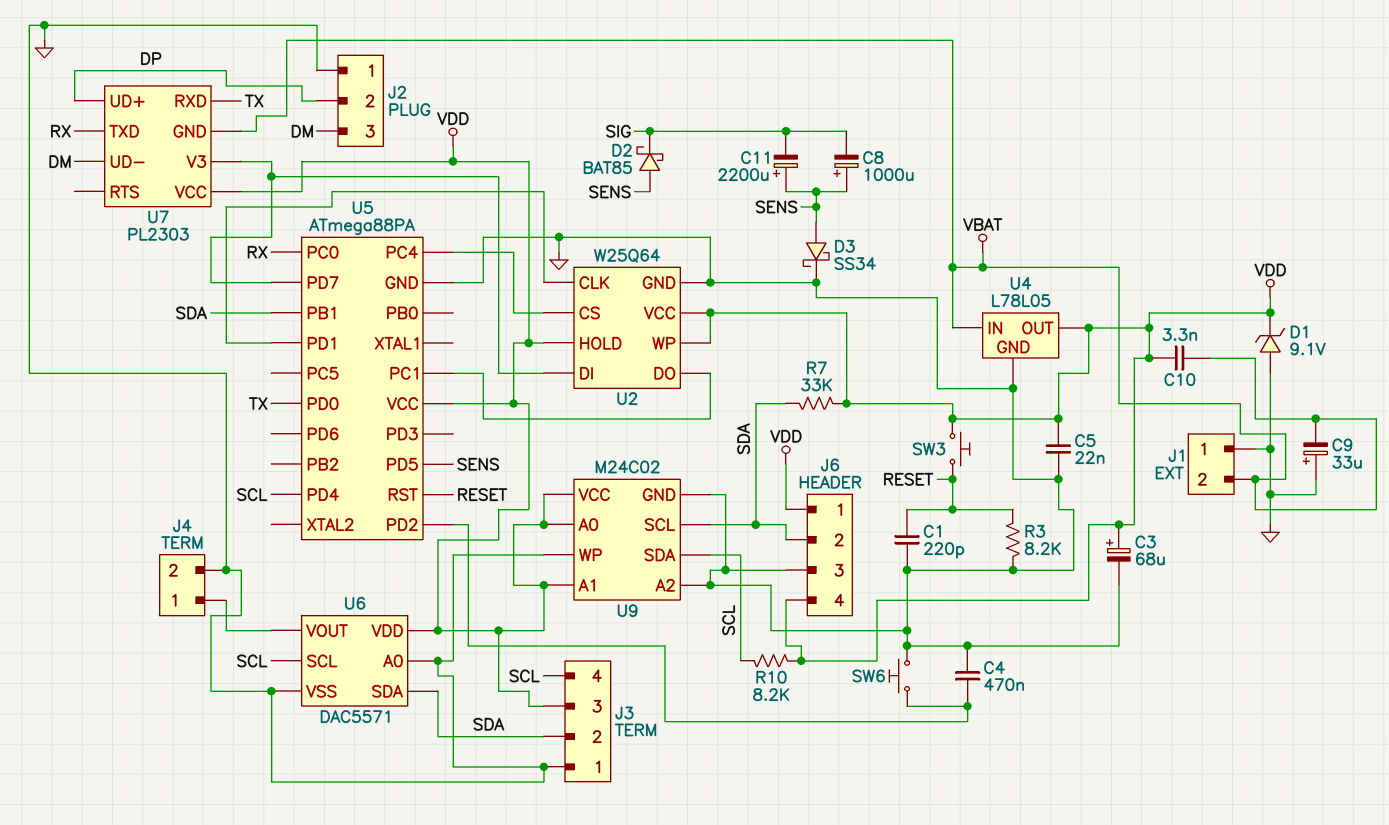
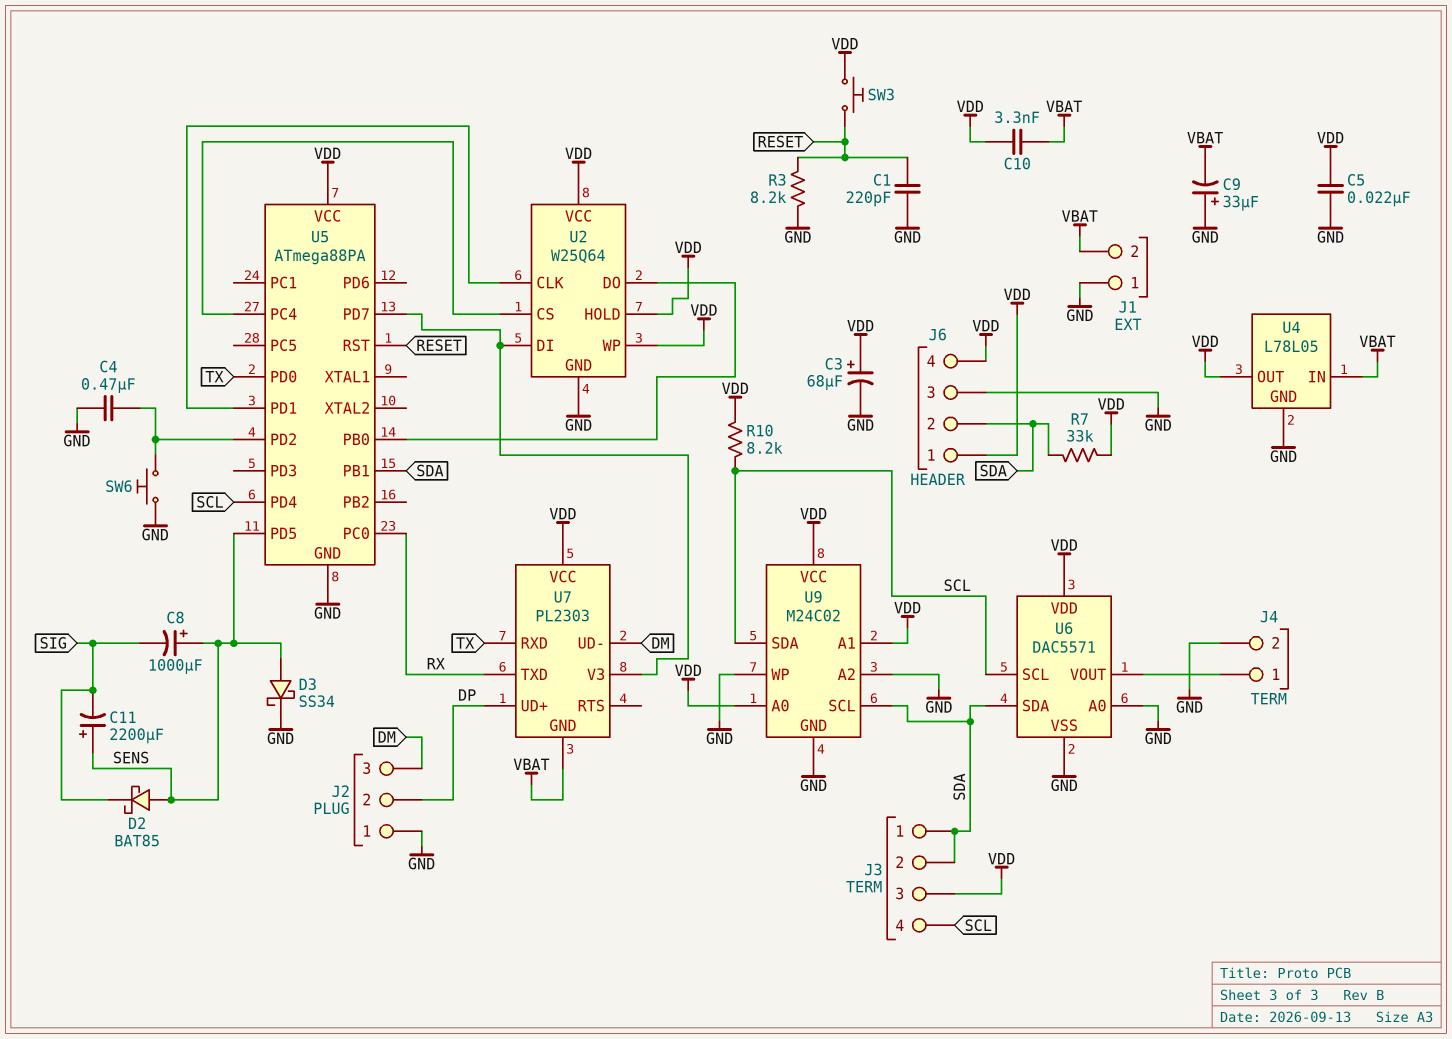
D1: zener 9.1V (A GND, K VDD) -> none
J3 pin 1: GND -> SDA
U5 pin PB0: none -> U2/DO
U5 pin PC1: U2/DO -> none

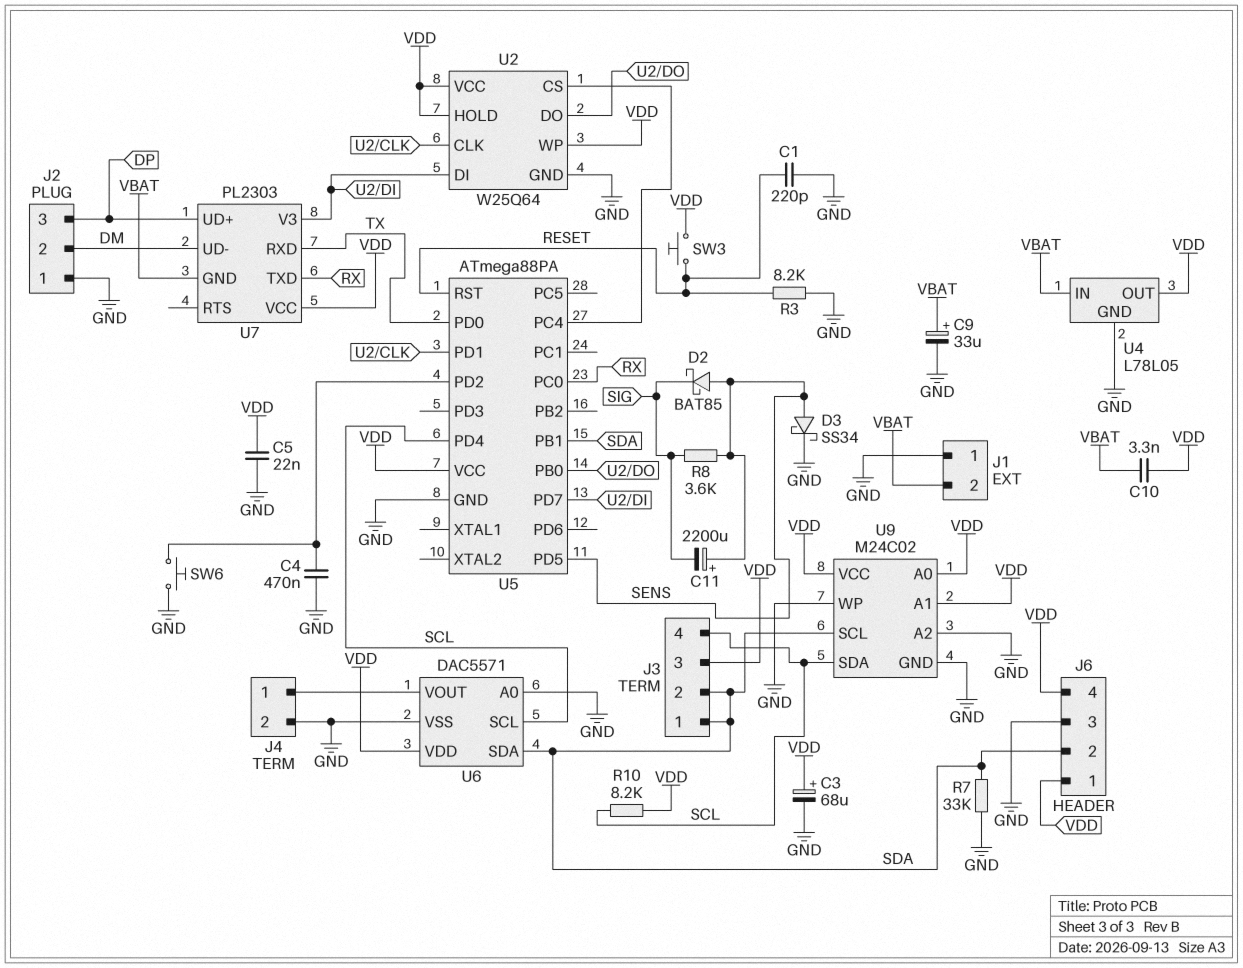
C8: 1000uF (plus SENS, minus SIG) -> none
C9: 33uF (plus GND, minus VBAT) -> 33uF (plus VBAT, minus GND)
J2 pin 2: DP -> DM
J2 pin 3: DM -> DP
R7: 33k (SDA, VDD) -> 33k (GND, SDA)
R8: none -> 3.6k (SENS, SIG)

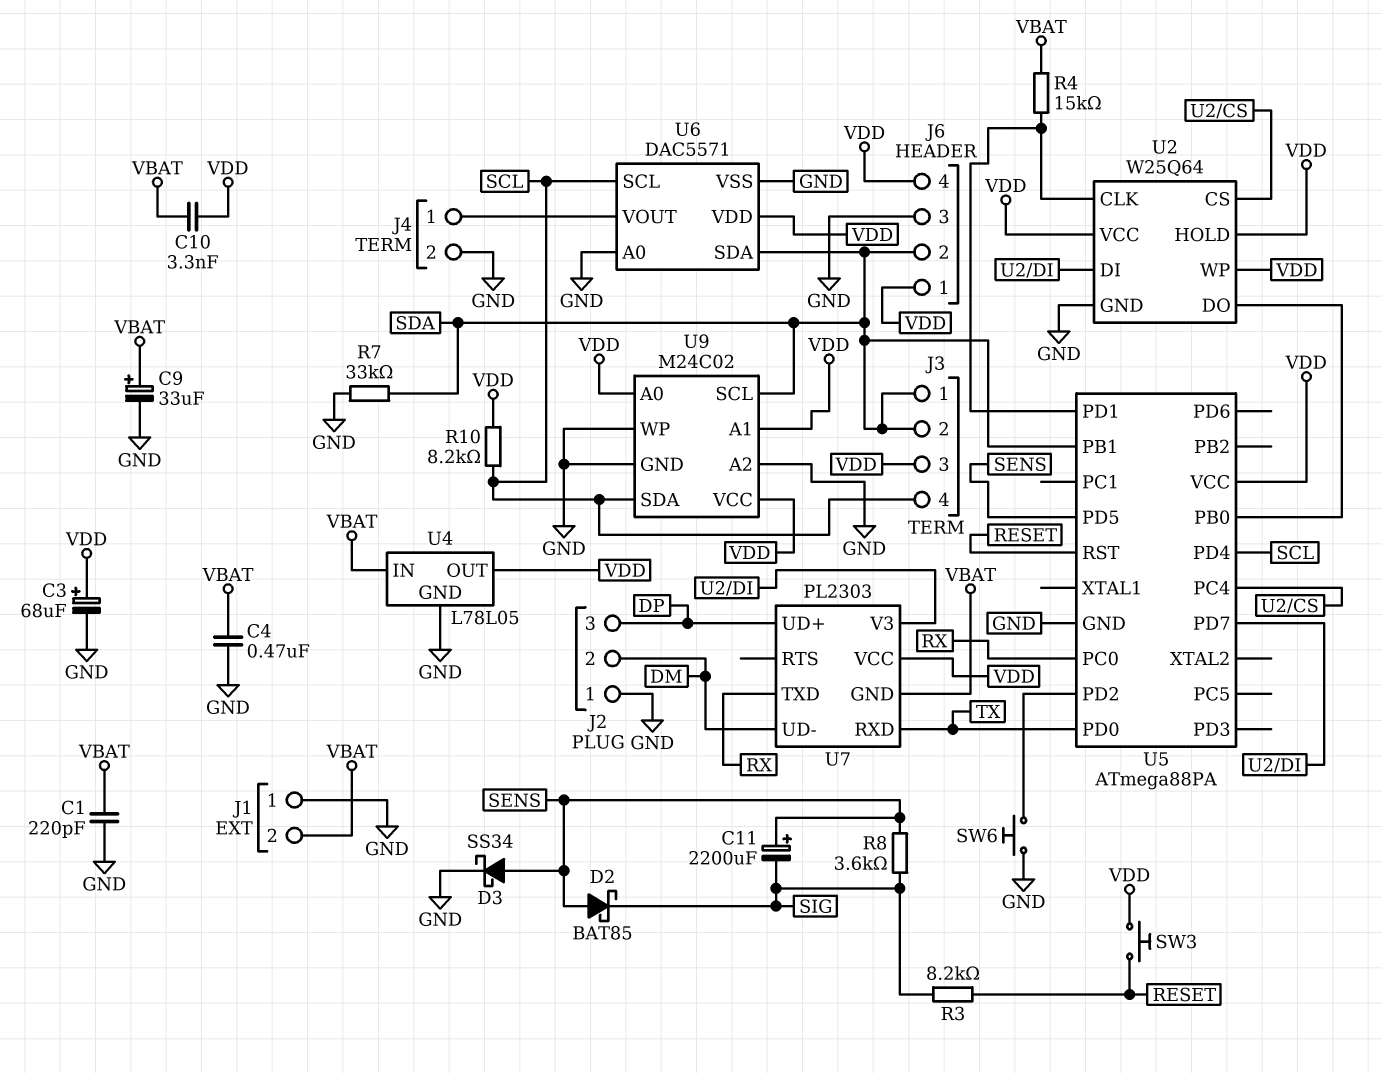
C1: 220pF (GND, RESET) -> 220pF (GND, VBAT)
C4: 470nF (GND, U5/PD2) -> 470nF (GND, VBAT)
C5: 22nF (GND, VDD) -> none
R3: 8.2k (GND, RESET) -> 8.2k (RESET, SIG)
R4: none -> 15k (U2/CLK, VBAT)

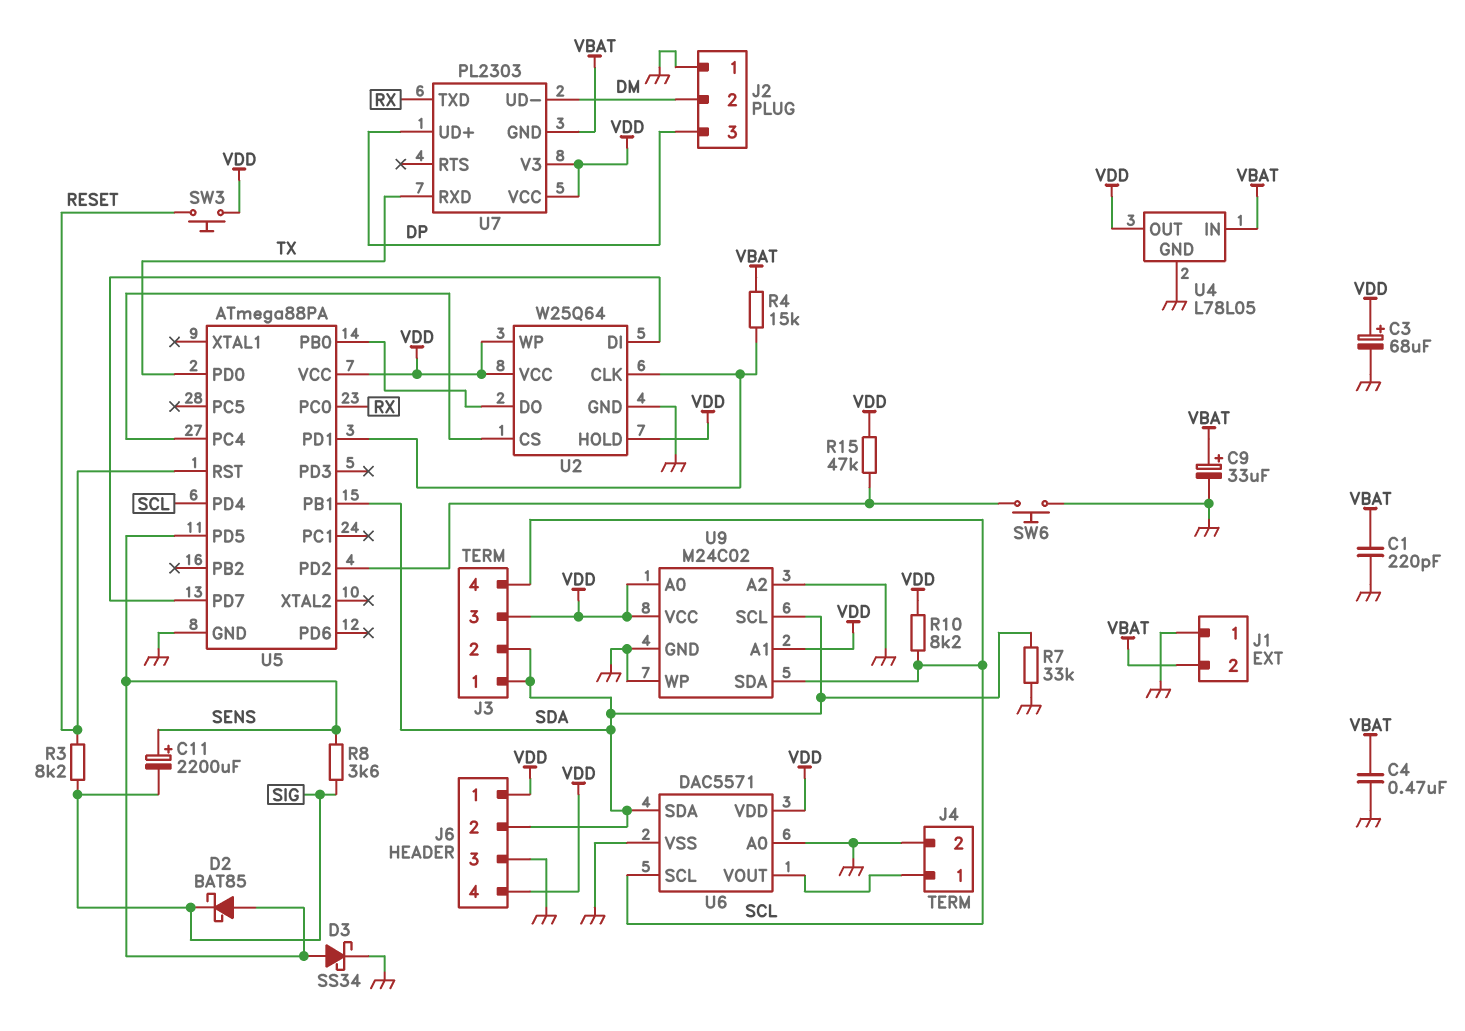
C10: 3.3nF (VBAT, VDD) -> none
R15: none -> 47k (U5/PD2, VDD)
U7 pin V3: U2/DI -> VDD

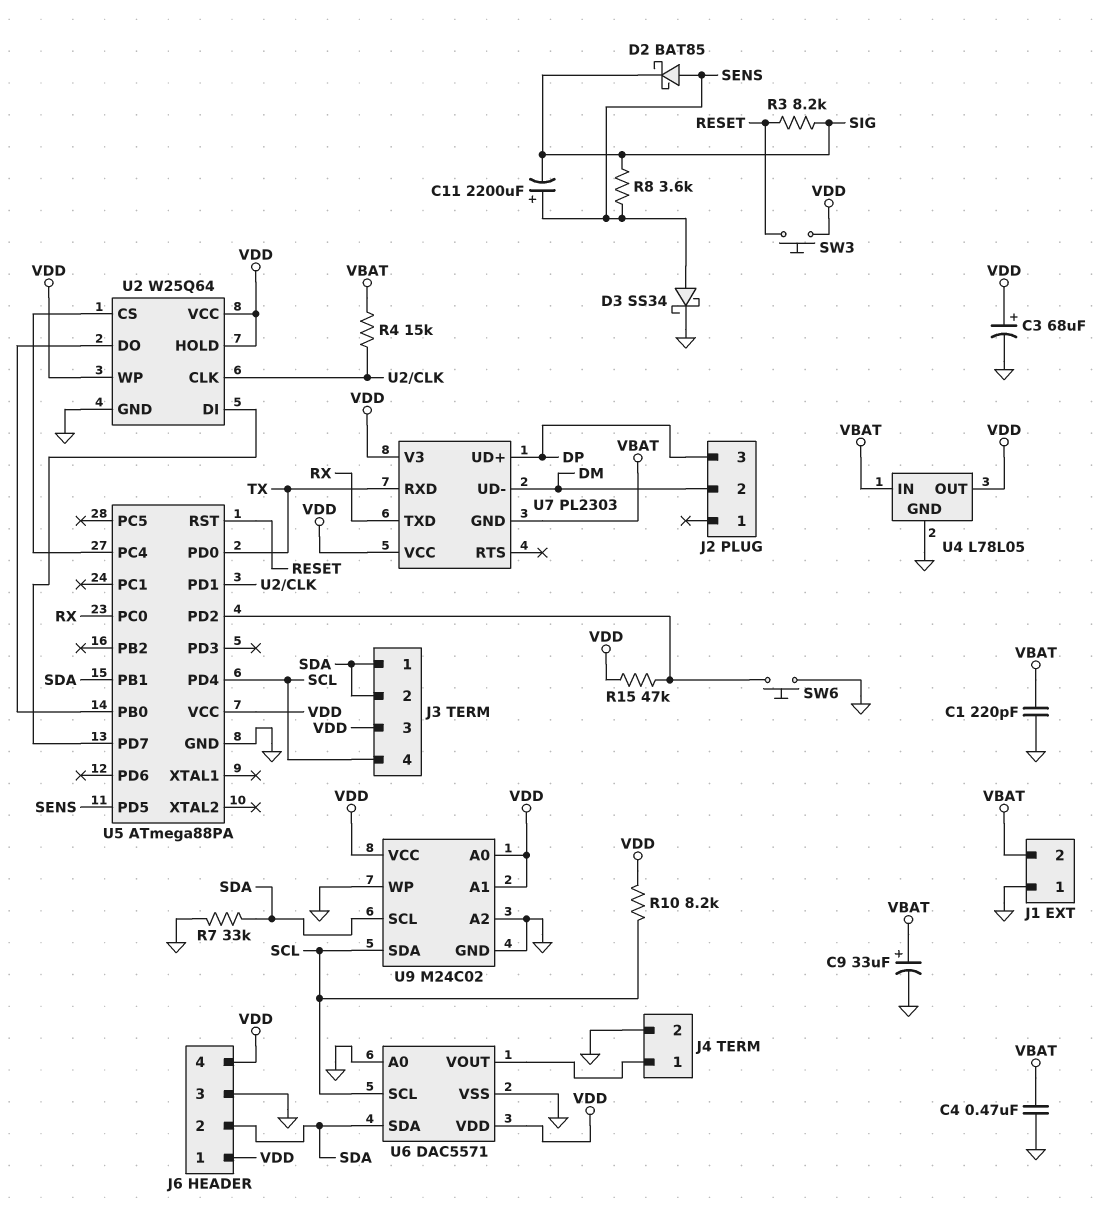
J2 pin 1: GND -> none

